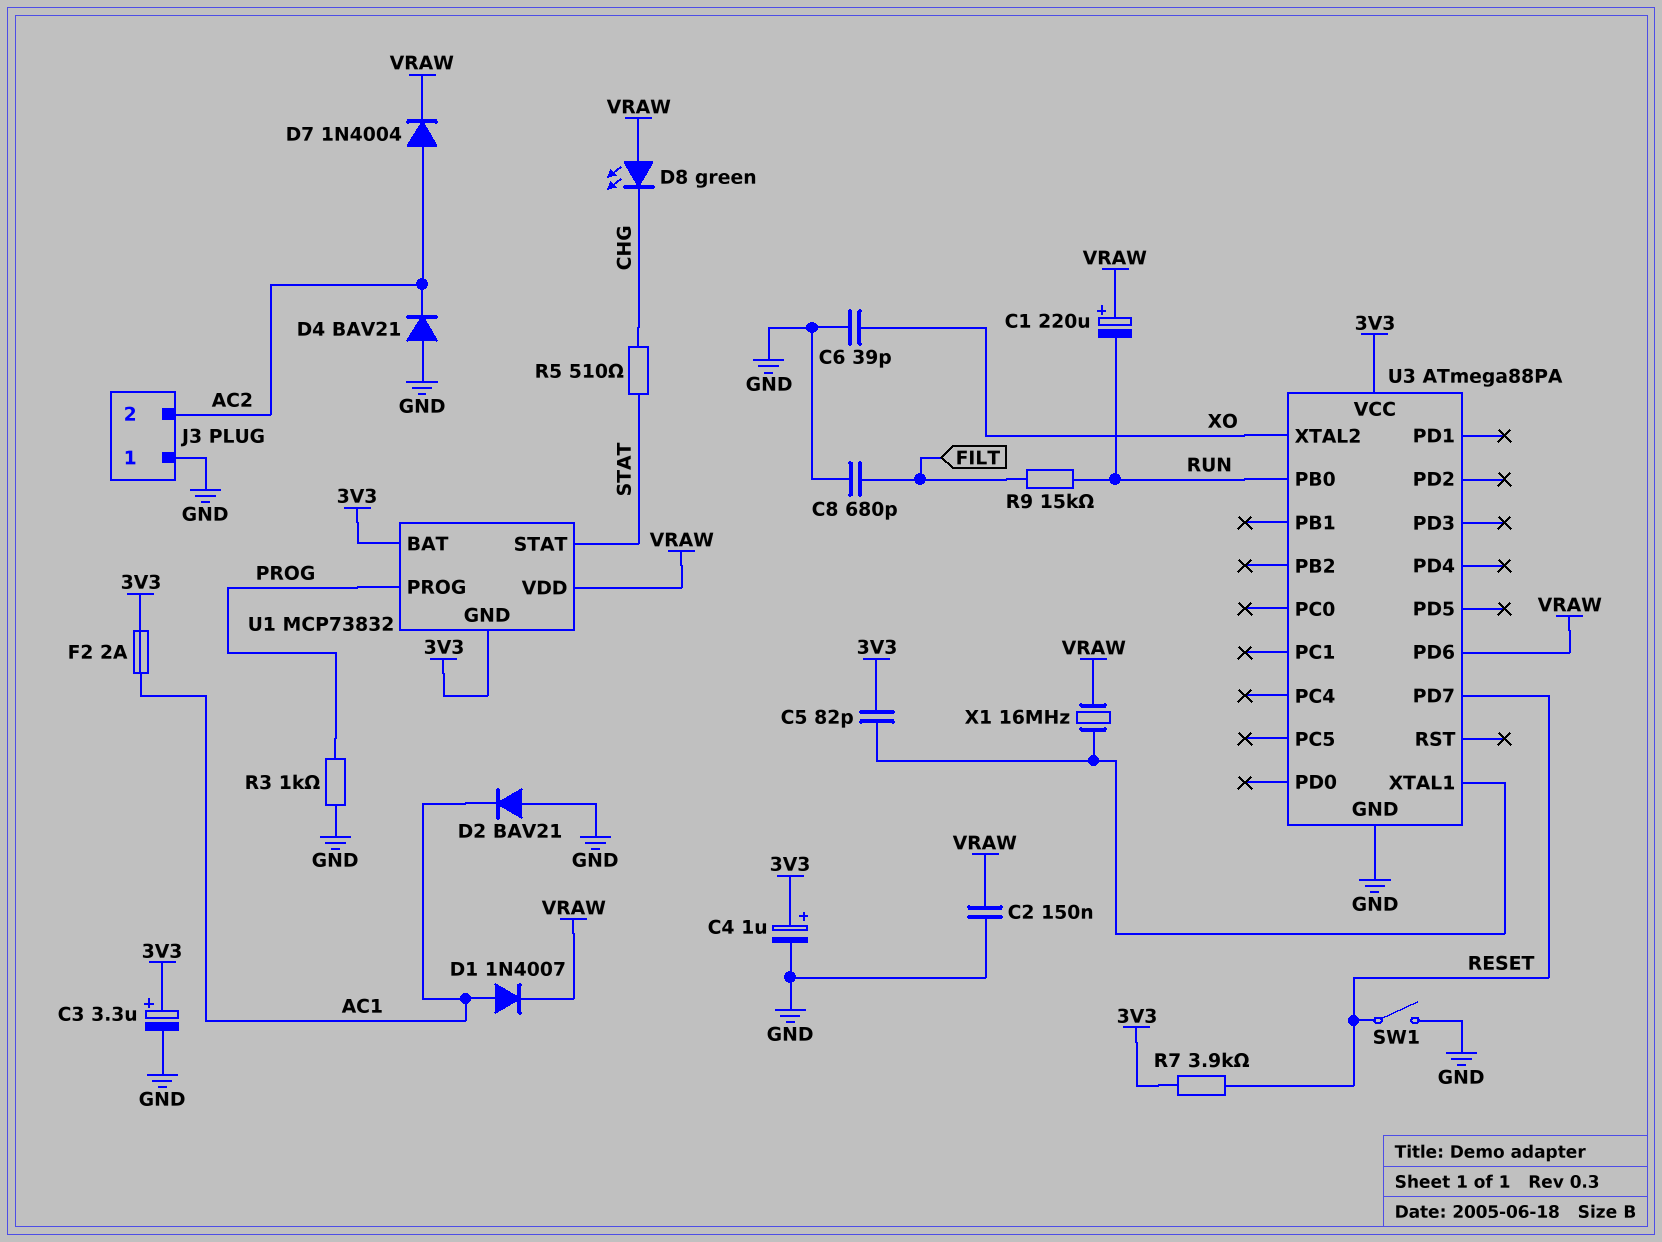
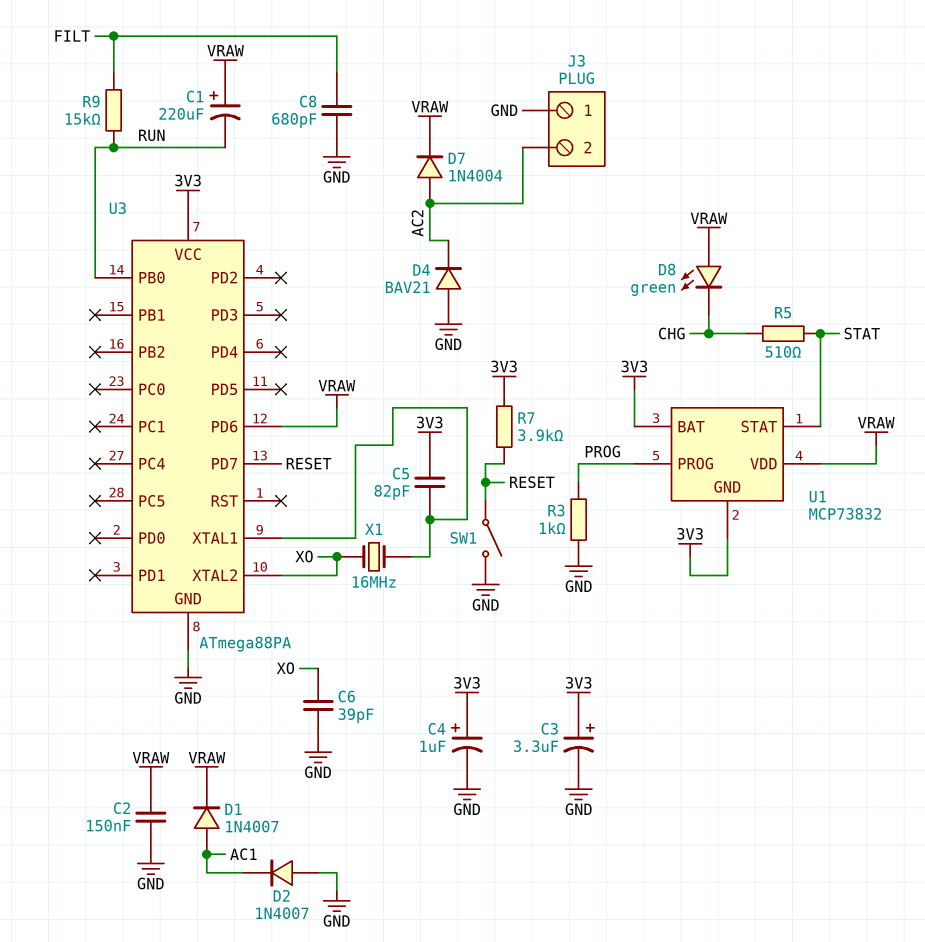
D2: diode BAV21 (A GND, K AC1) -> diode 1N4007 (A GND, K AC1)
F2: 2A (3V3, AC1) -> none
X1: 16MHz (U3/XTAL1, VRAW) -> 16MHz (U3/XTAL1, XO)

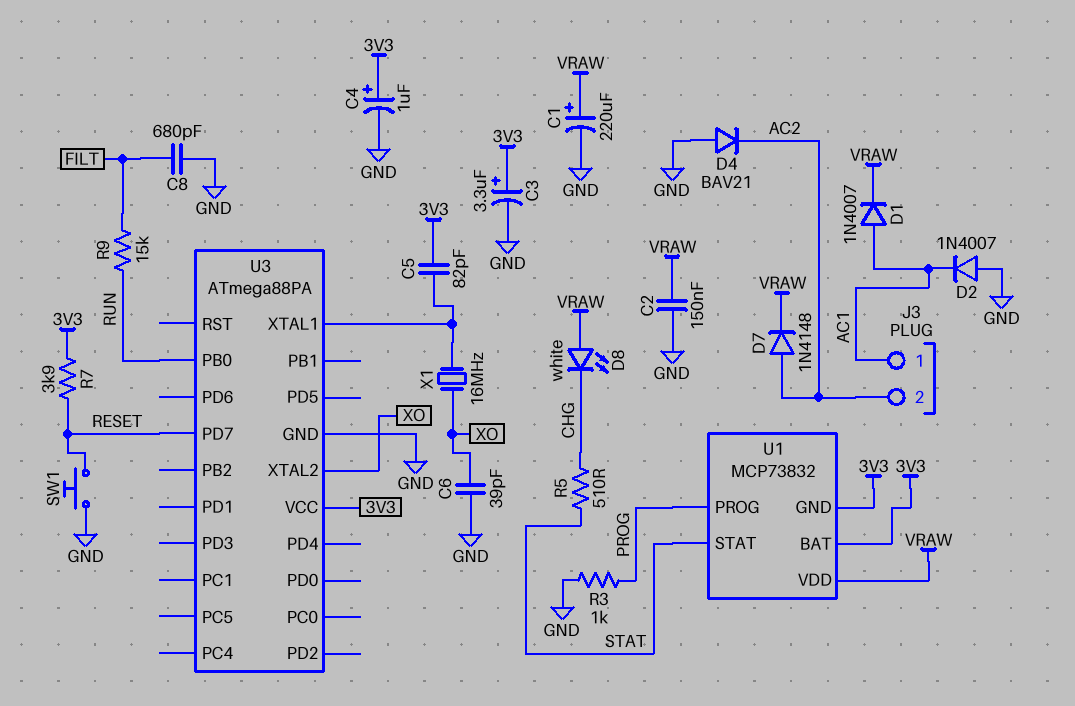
C1: 220uF (plus VRAW, minus RUN) -> 220uF (plus VRAW, minus GND)
D7: diode 1N4004 (A AC2, K VRAW) -> diode 1N4148 (A AC2, K VRAW)
D8: LED green (A VRAW, K CHG) -> LED white (A VRAW, K CHG)
J3 pin 1: GND -> AC1
SW1: switch (GND, RESET) -> button (GND, RESET)
U3 pin PD6: VRAW -> none

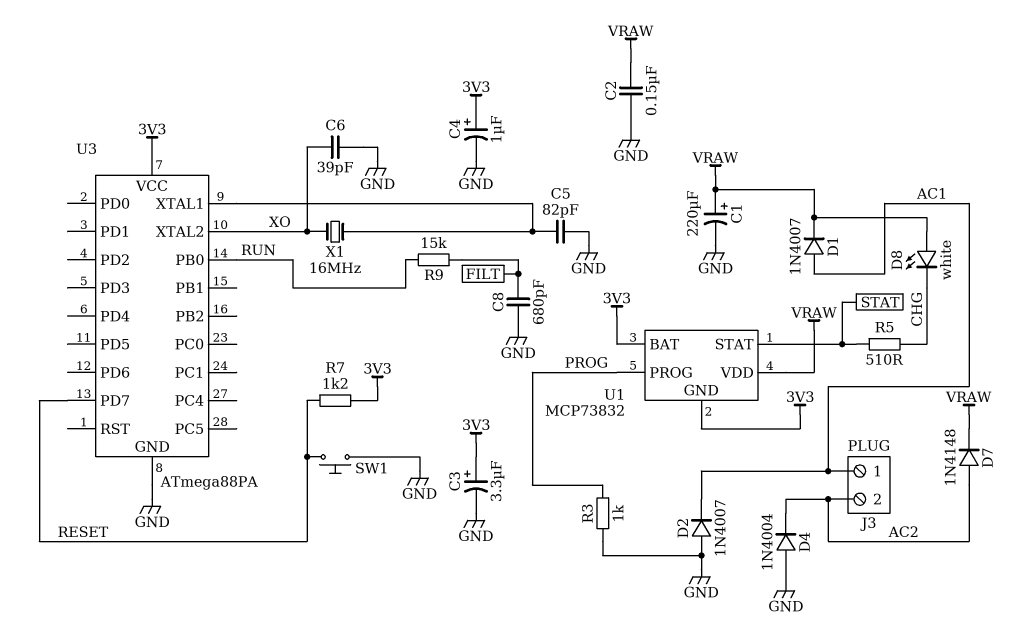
C5: 82pF (3V3, U3/XTAL1) -> 82pF (GND, U3/XTAL1)
D4: diode BAV21 (A GND, K AC2) -> diode 1N4004 (A GND, K AC2)
R7: 3.9k (3V3, RESET) -> 1.2k (3V3, RESET)

